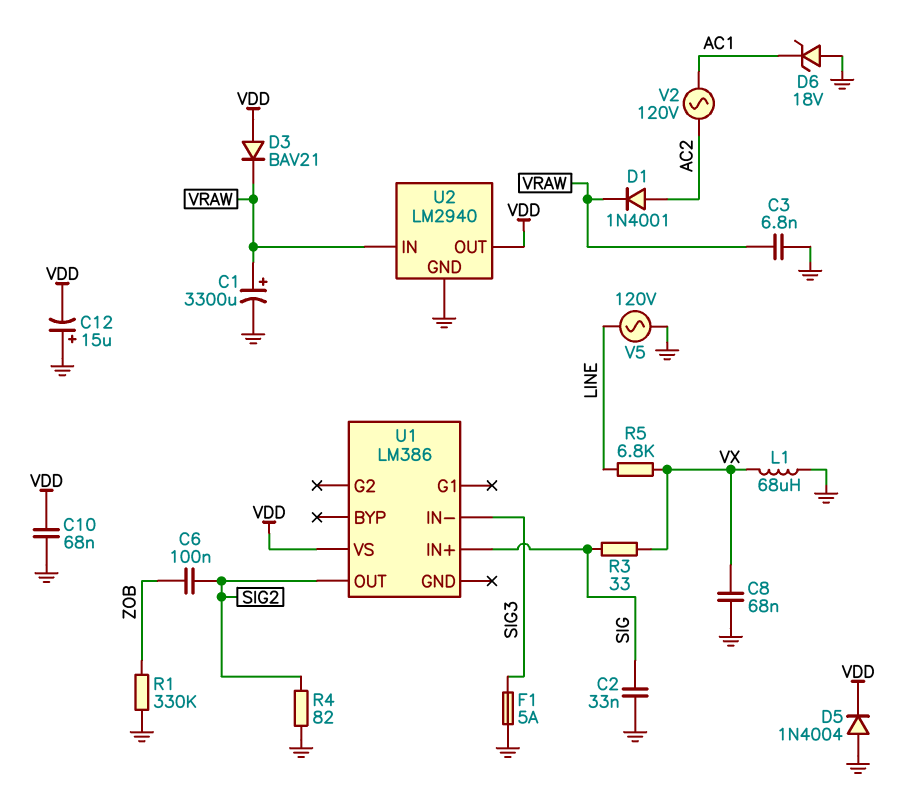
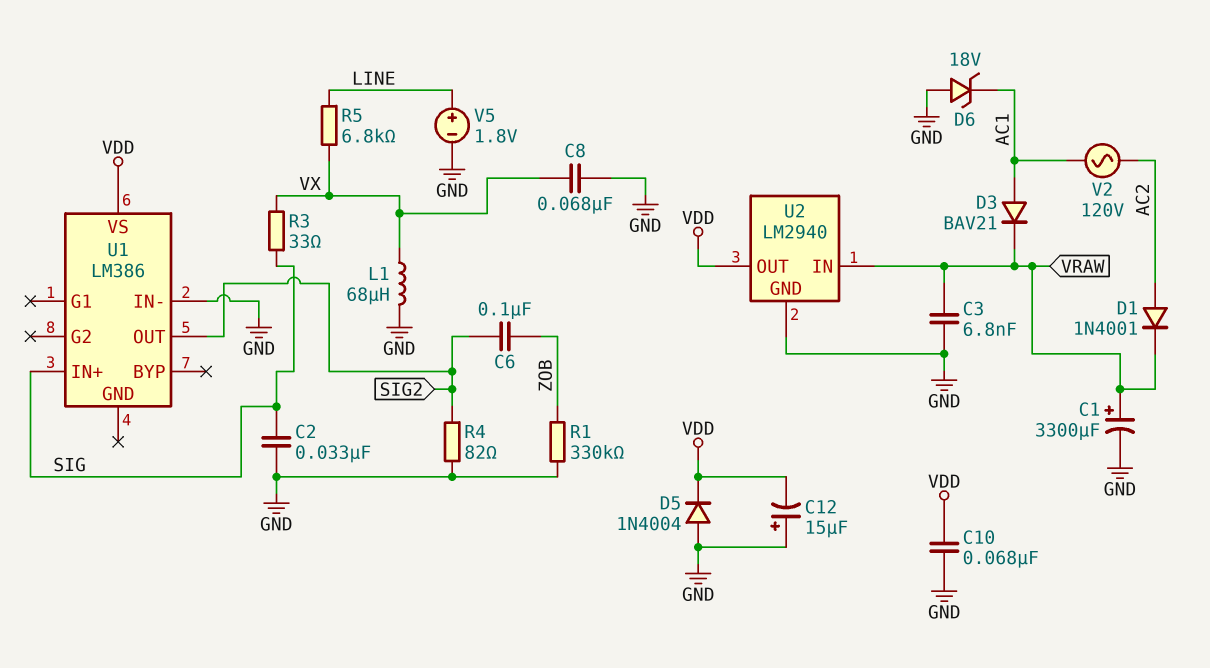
D3: diode BAV21 (A VDD, K VRAW) -> diode BAV21 (A AC1, K VRAW)
F1: 5A (GND, SIG3) -> none
U1 pin IN-: SIG3 -> GND
V5: AC 120V (GND, LINE) -> 1.8V (plus LINE, minus GND)

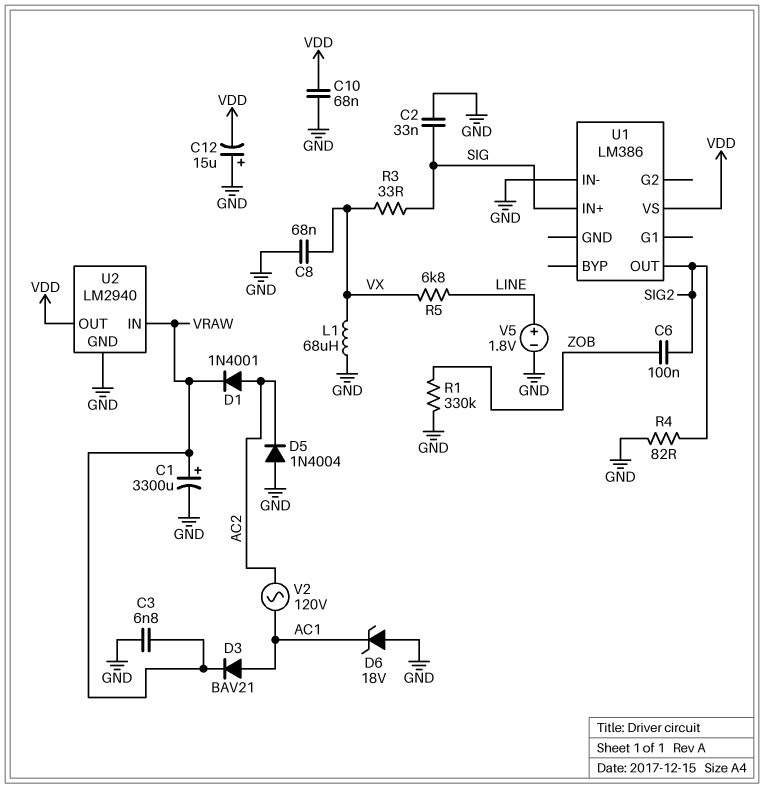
D5: diode 1N4004 (A GND, K VDD) -> diode 1N4004 (A GND, K AC2)

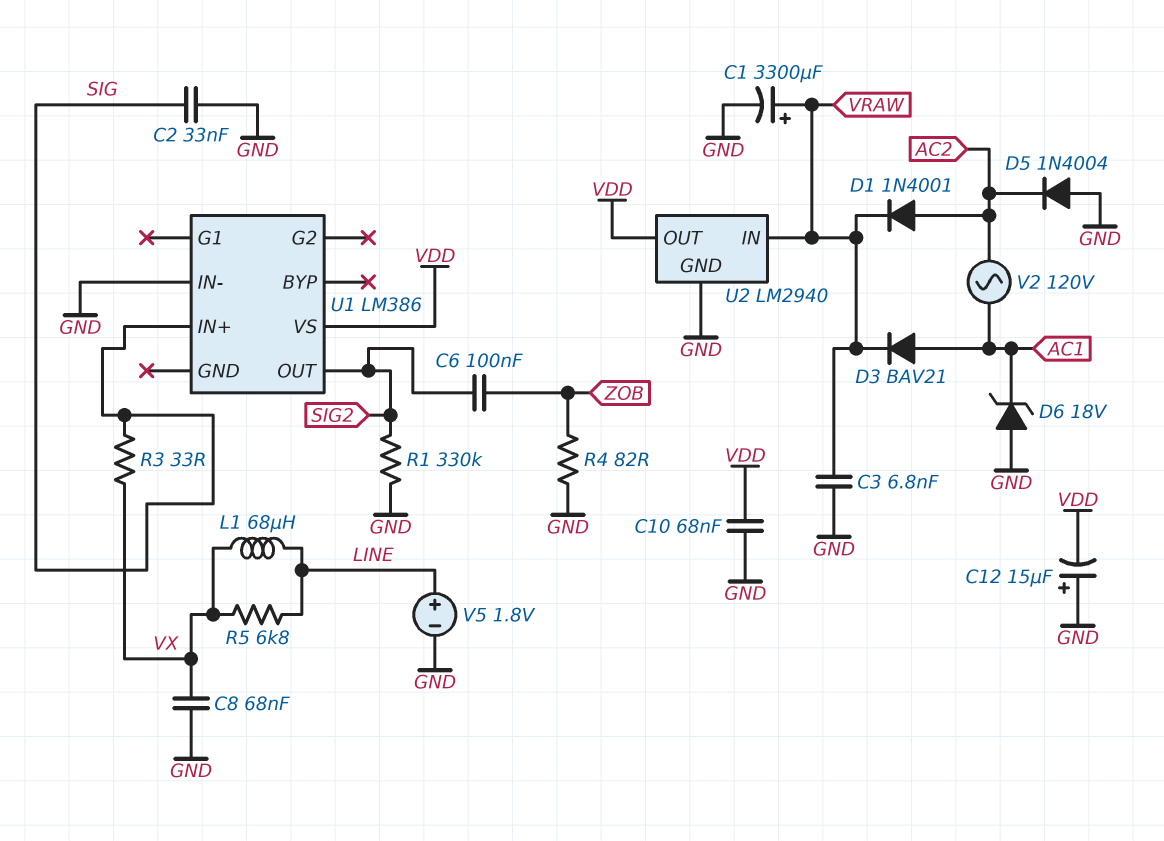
L1: 68uH (GND, VX) -> 68uH (LINE, VX)
R1: 330k (GND, ZOB) -> 330k (GND, SIG2)
R4: 82 (GND, SIG2) -> 82 (GND, ZOB)

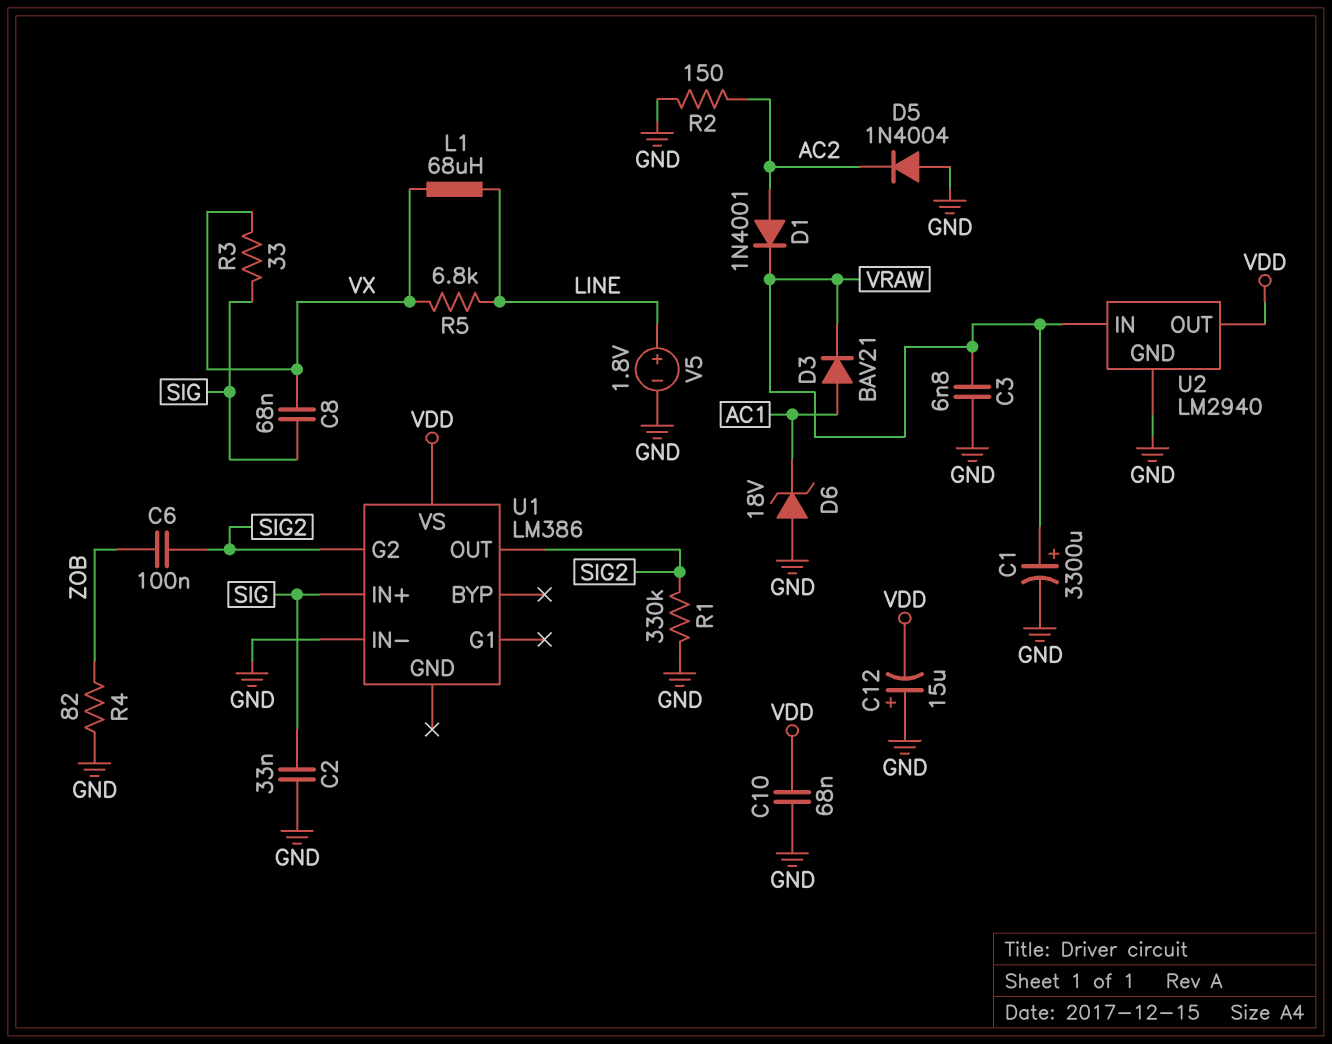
C8: 68nF (GND, VX) -> 68nF (SIG, VX)
R2: none -> 150 (AC2, GND)
U1 pin G2: none -> SIG2
V2: AC 120V (AC1, AC2) -> none

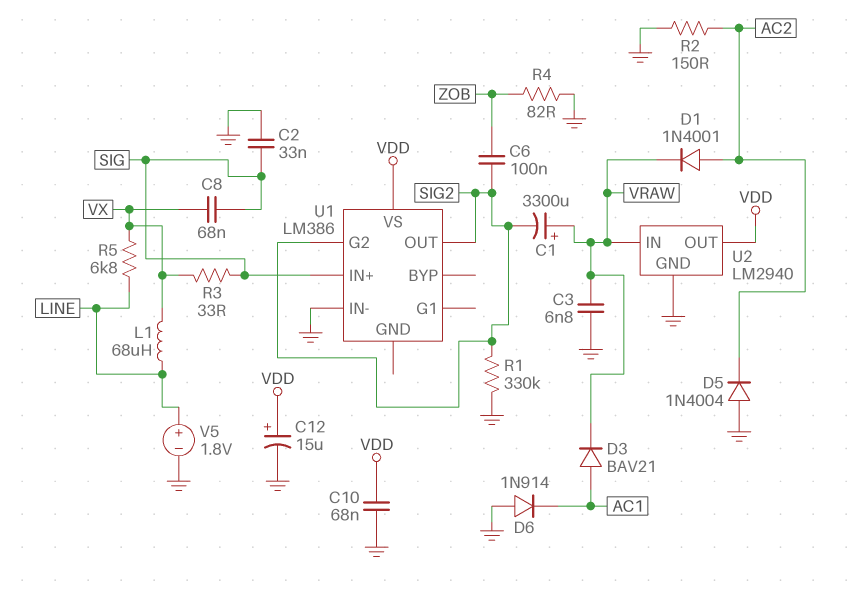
C1: 3300uF (plus VRAW, minus GND) -> 3300uF (plus VRAW, minus SIG2)
C12: 15uF (plus GND, minus VDD) -> 15uF (plus VDD, minus GND)
D6: zener 18V (A GND, K AC1) -> diode 1N914 (A GND, K AC1)

